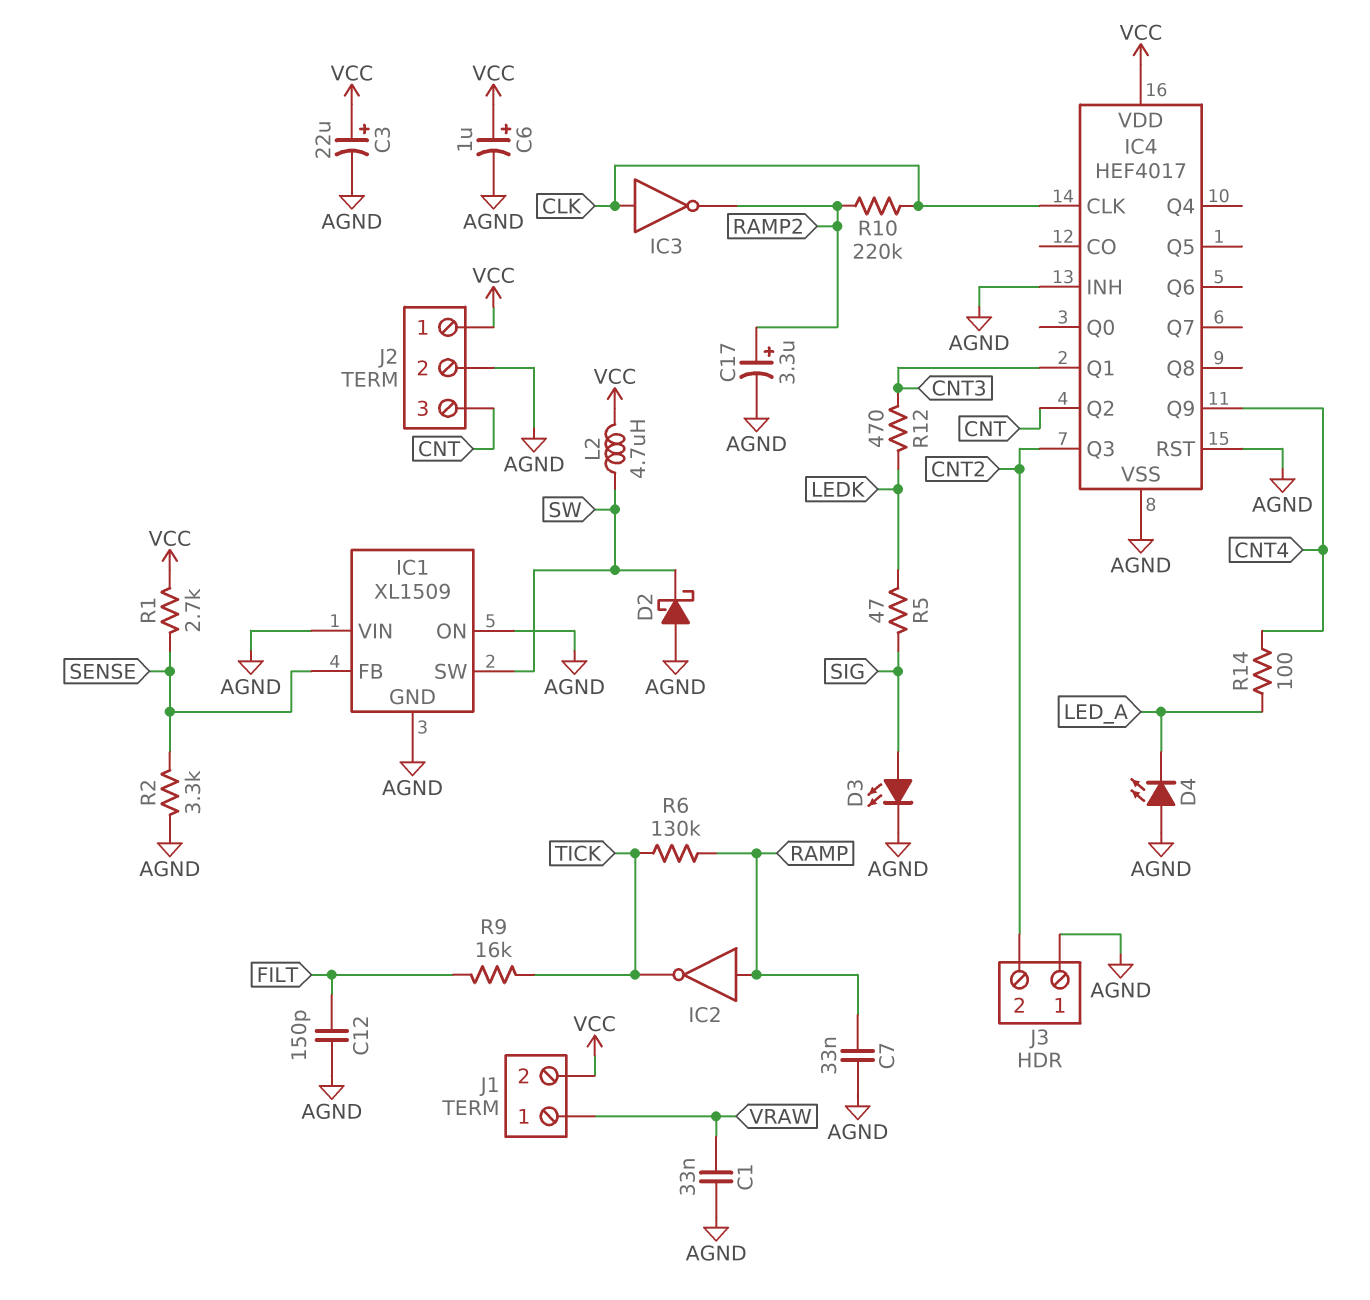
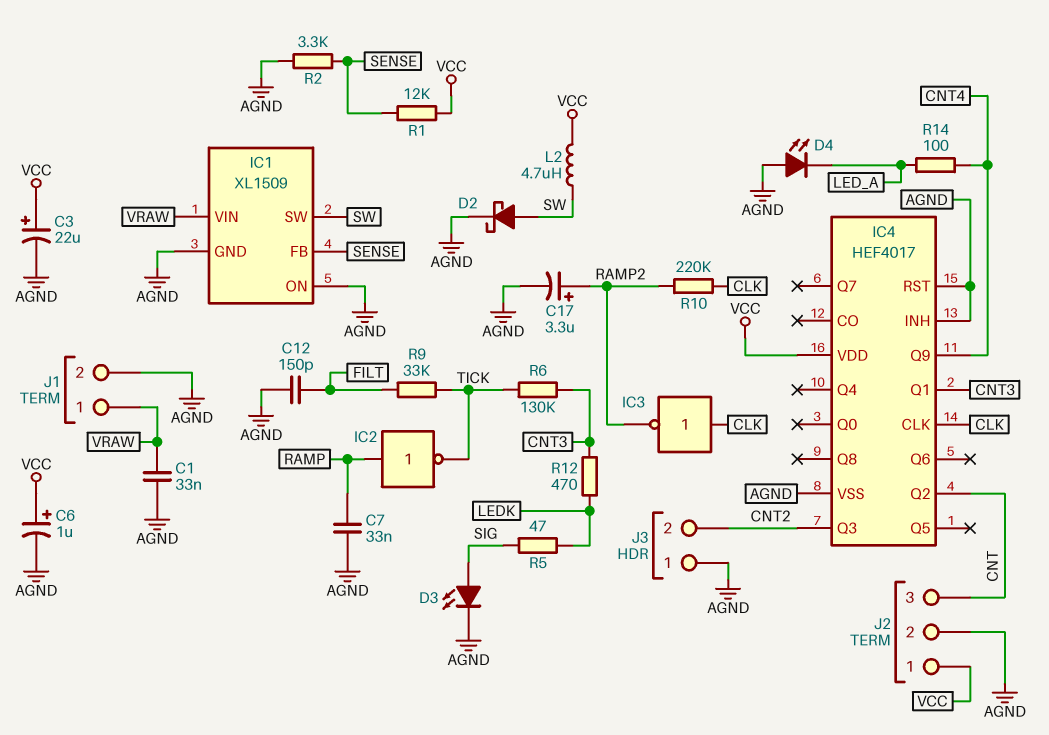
D2: schottky (A AGND, K SW) -> schottky (A SW, K AGND)
IC1 pin VIN: AGND -> VRAW
J1 pin 2: VCC -> AGND
R1: 2.7k (SENSE, VCC) -> 12k (SENSE, VCC)
R6: 130k (RAMP, TICK) -> 130k (CNT3, TICK)
R9: 16k (FILT, TICK) -> 33k (FILT, TICK)

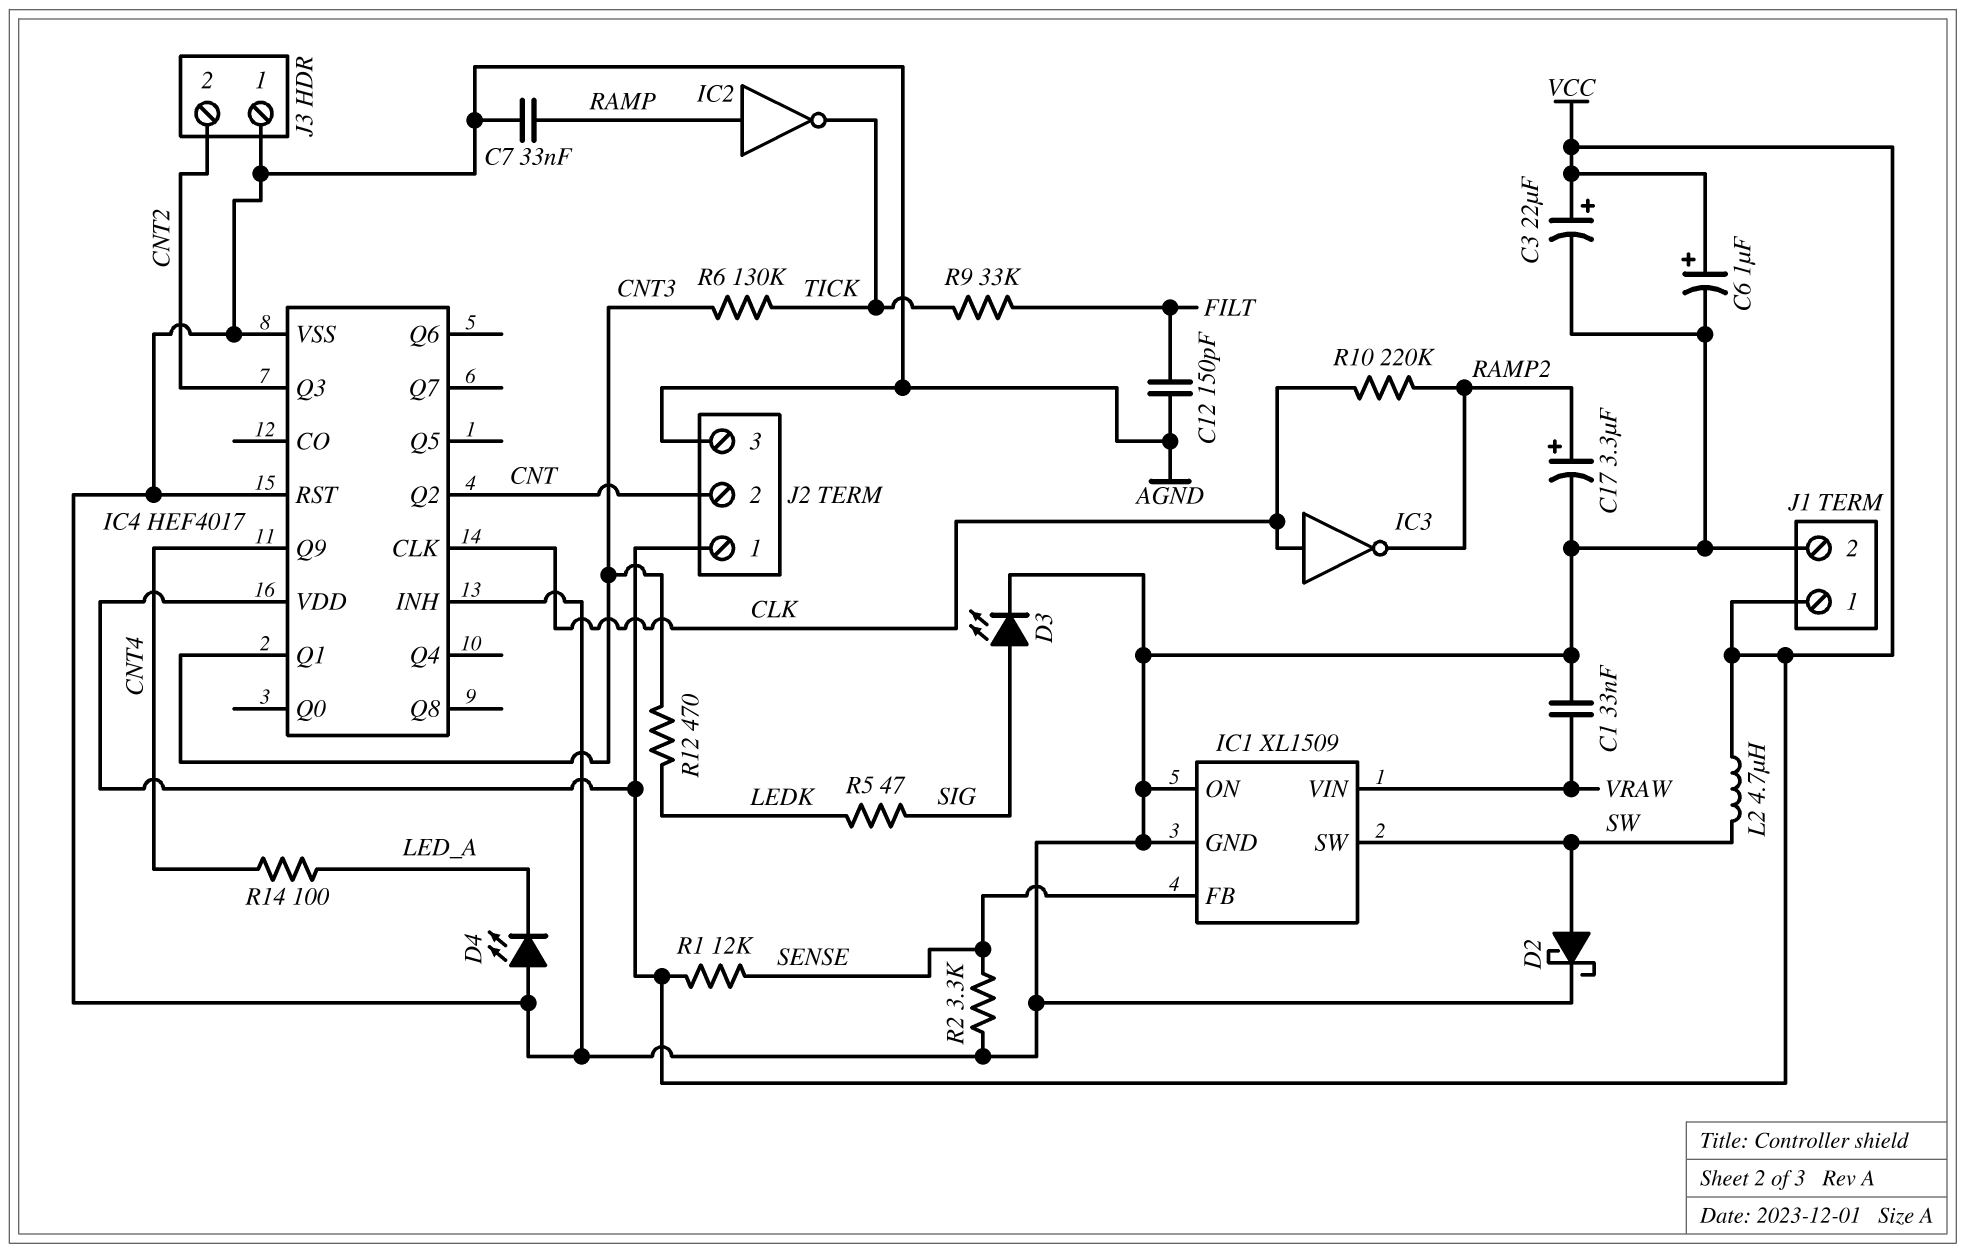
J1 pin 1: VRAW -> VCC
J2 pin 2: AGND -> CNT
J2 pin 3: CNT -> AGND

